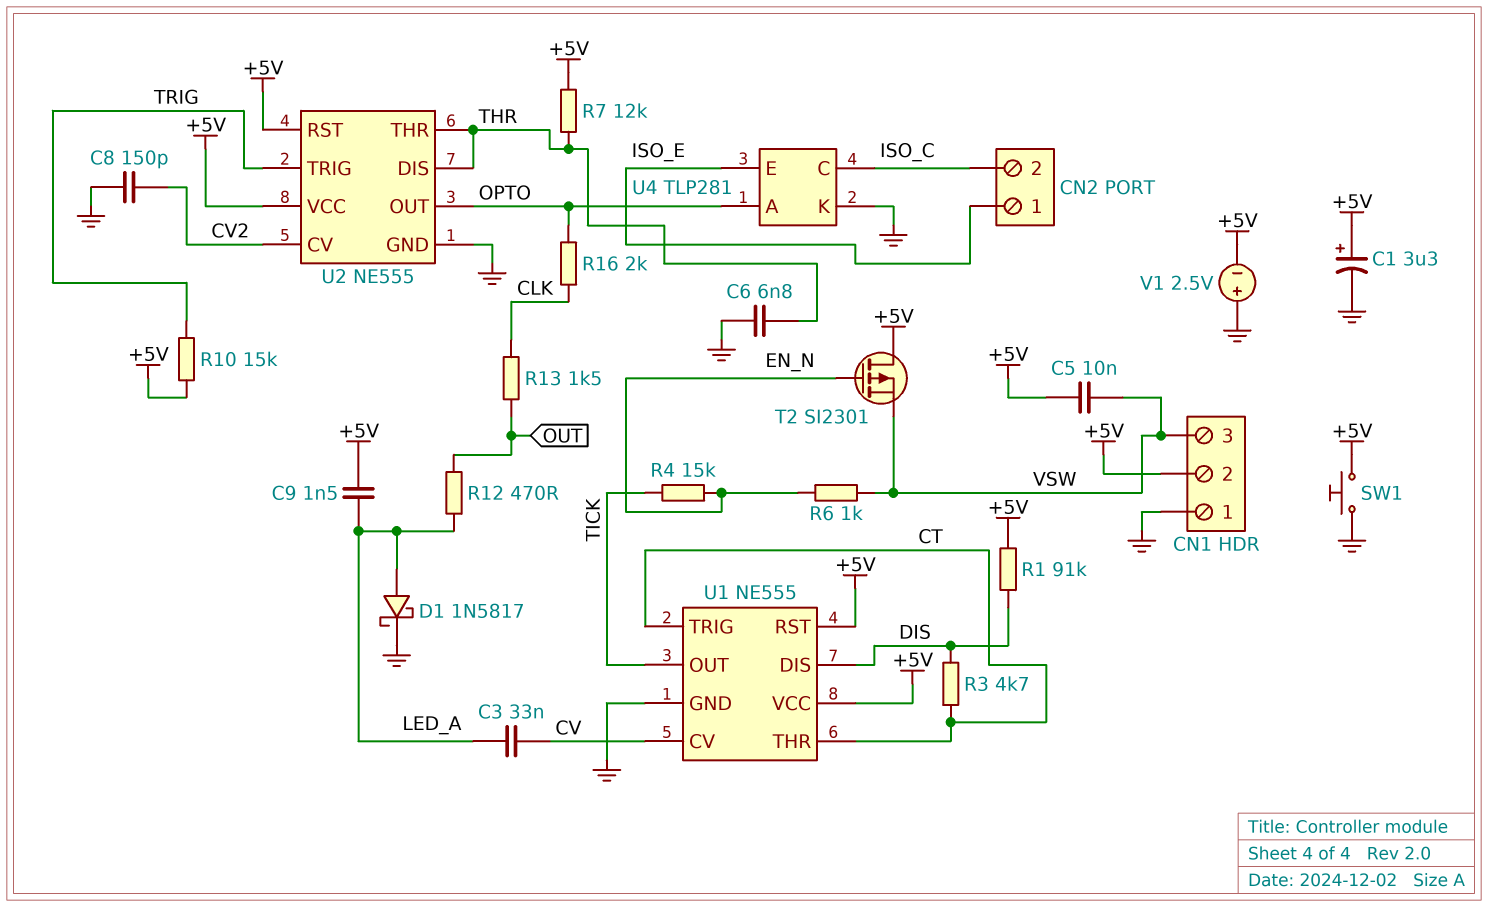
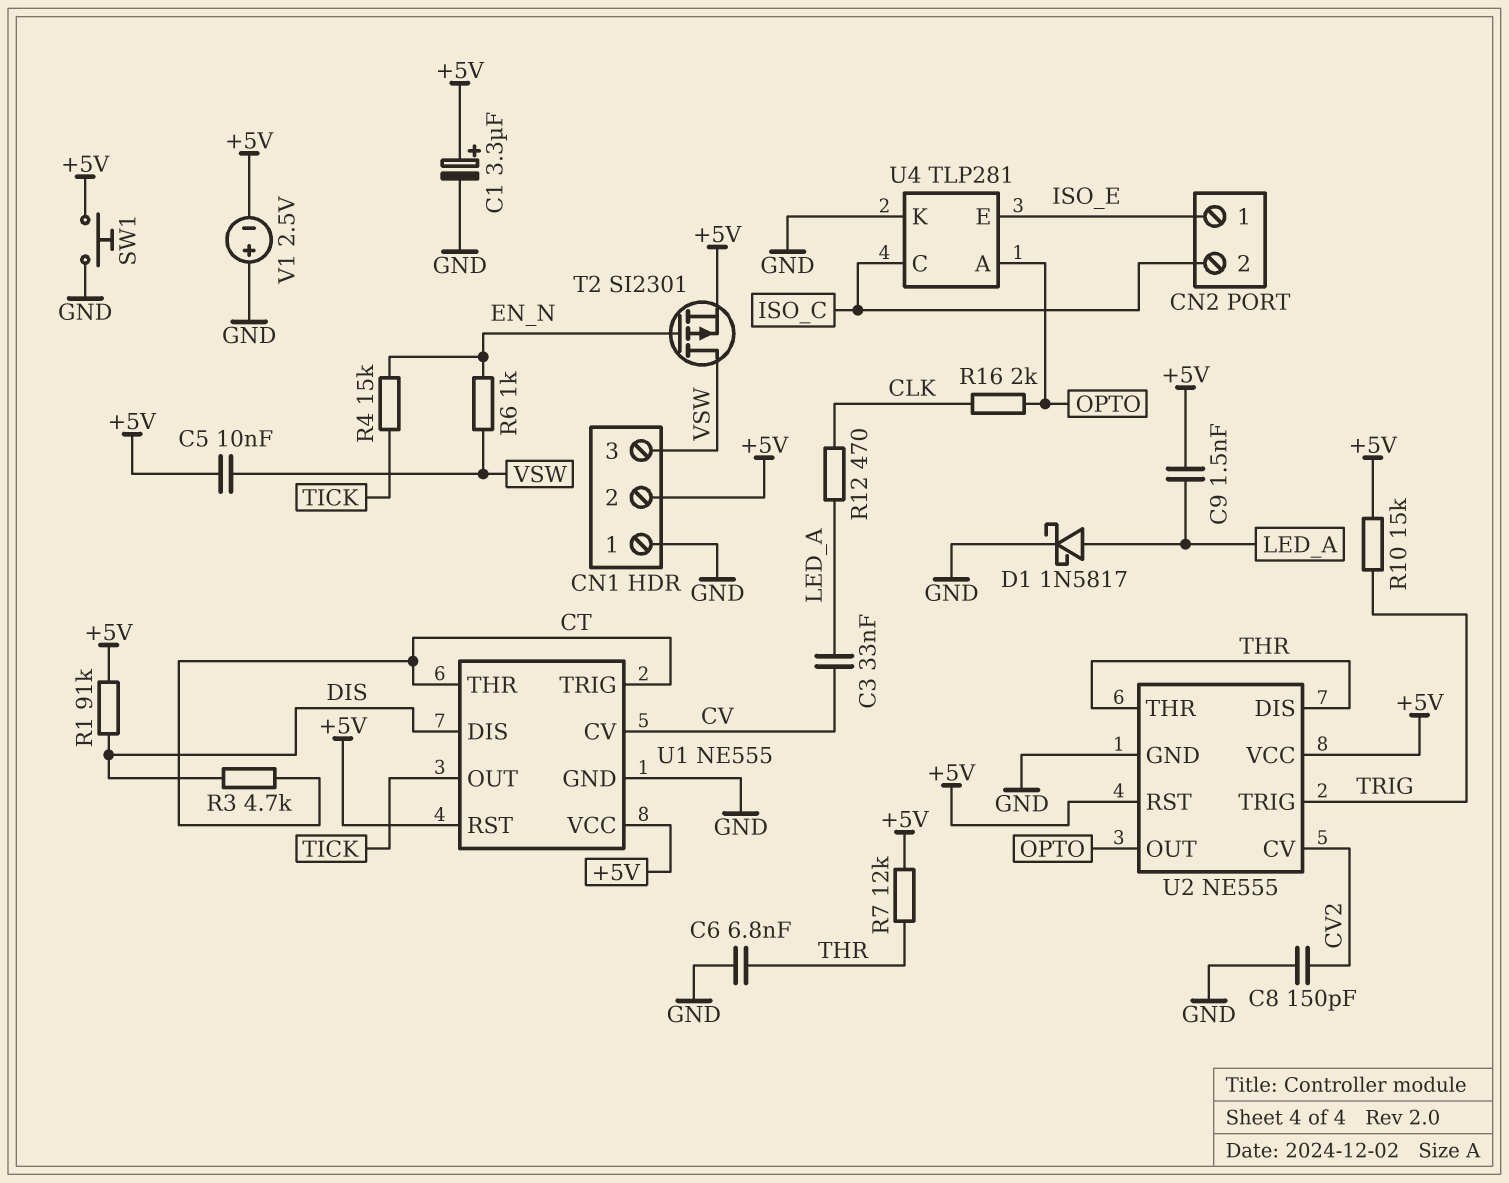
R12: 470 (LED_A, OUT) -> 470 (CLK, LED_A)
R13: 1.5k (CLK, OUT) -> none
T2: PMOS SI2301 (G EN_N, D +5V, S VSW) -> PMOS SI2301 (G EN_N, D VSW, S +5V)

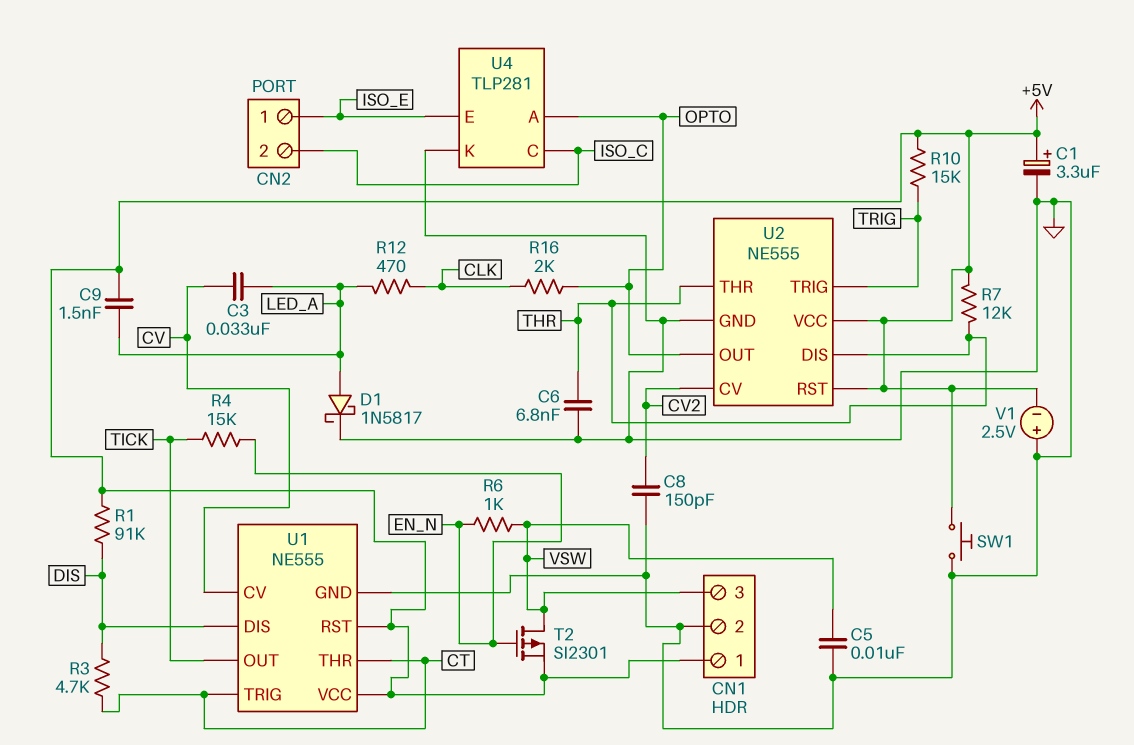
C5: 10nF (+5V, VSW) -> 10nF (GND, VSW)
CN1 pin 1: GND -> +5V
CN1 pin 2: +5V -> GND

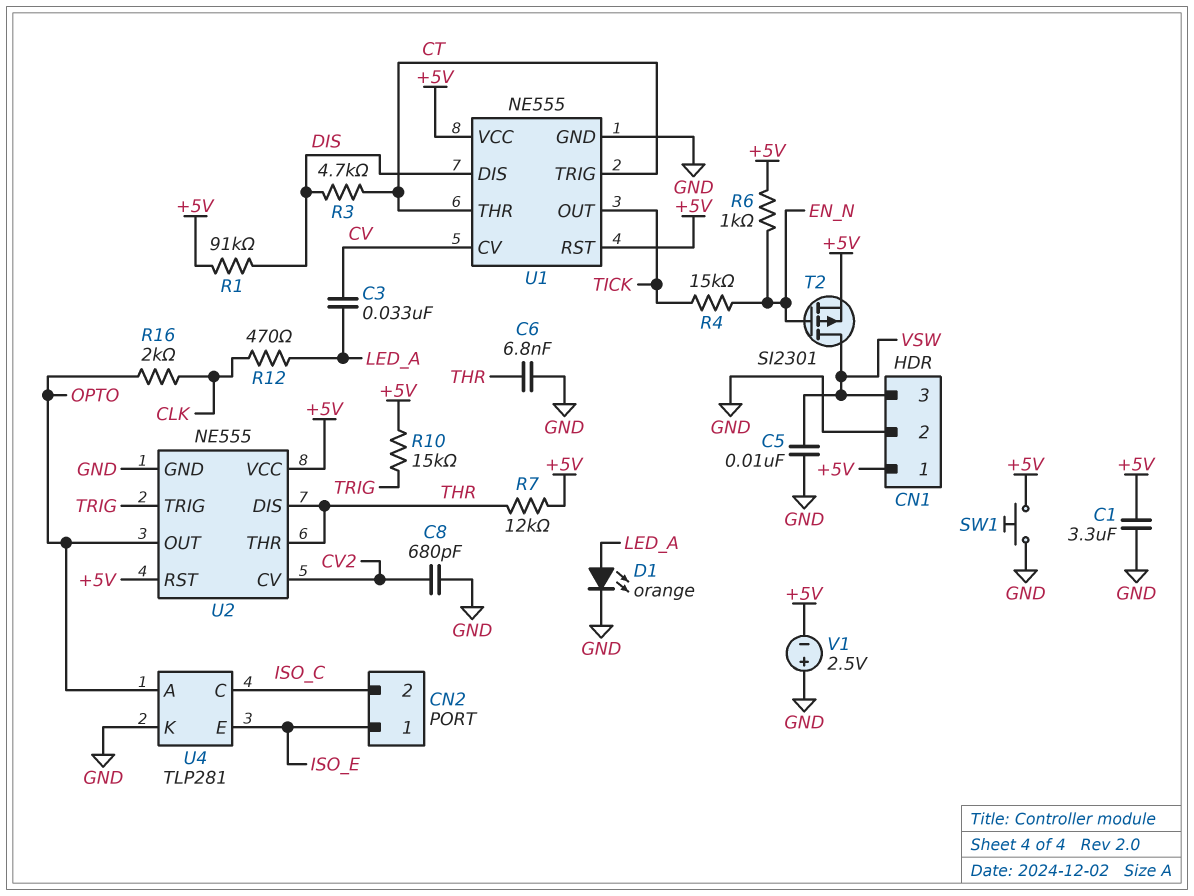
C1: 3.3uF (plus +5V, minus GND) -> 3.3uF (+5V, GND)
C8: 150pF (CV2, GND) -> 680pF (CV2, GND)
C9: 1.5nF (+5V, LED_A) -> none
D1: schottky 1N5817 (A LED_A, K GND) -> LED orange (A LED_A, K GND)
R6: 1k (EN_N, VSW) -> 1k (+5V, EN_N)

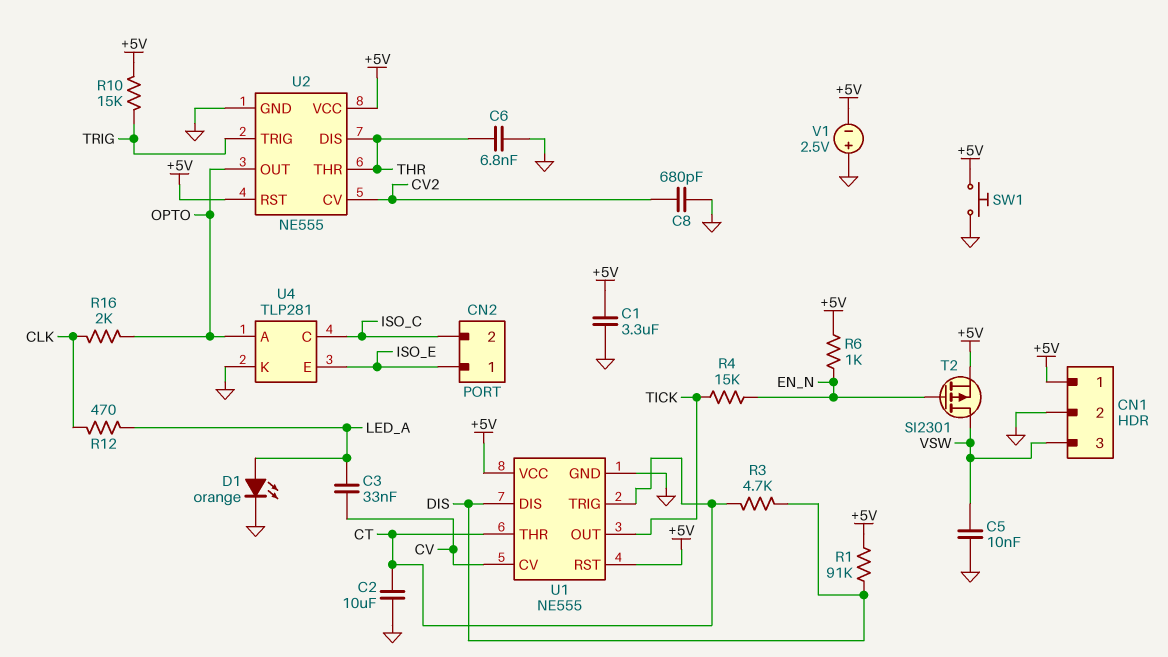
C2: none -> 10uF (CT, GND)
R7: 12k (+5V, THR) -> none

